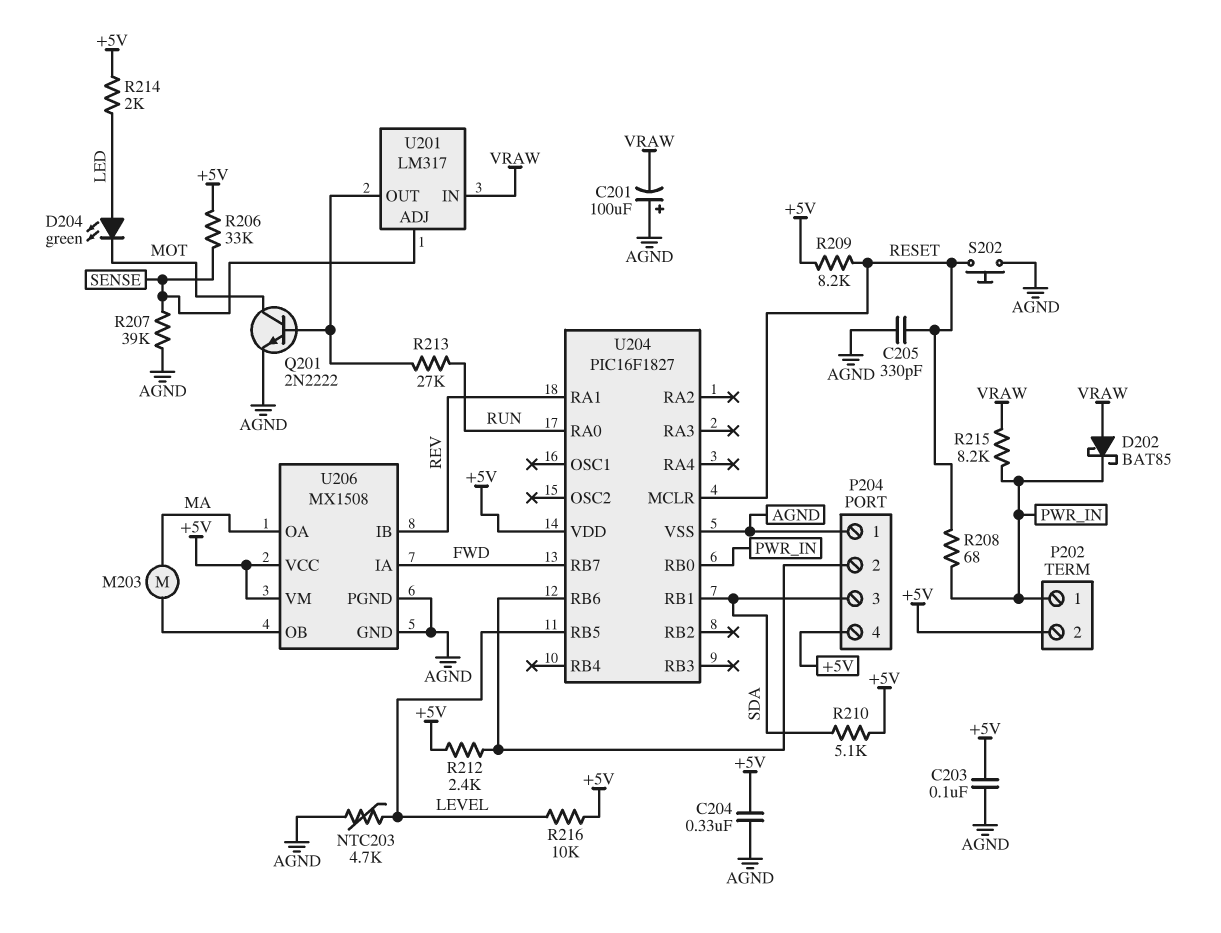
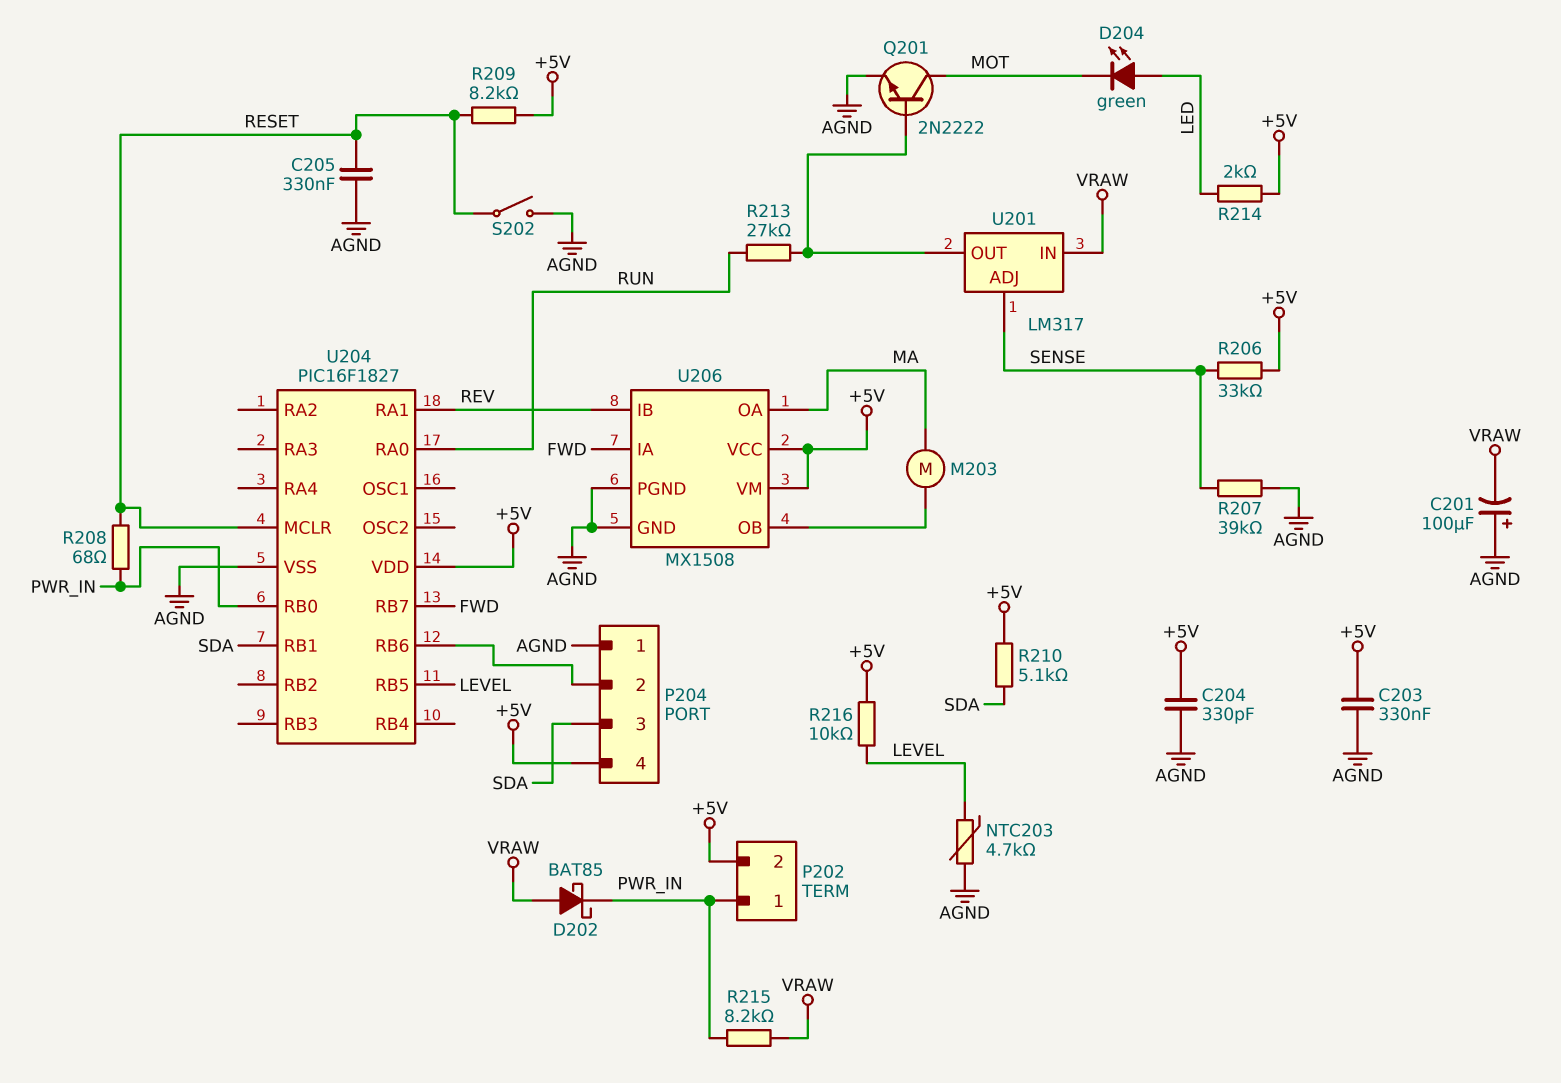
C203: 100nF (+5V, AGND) -> 330nF (+5V, AGND)
C204: 330nF (+5V, AGND) -> 330pF (+5V, AGND)
C205: 330pF (AGND, RESET) -> 330nF (AGND, RESET)
R212: 2.4k (+5V, P204/2) -> none
S202: button (AGND, RESET) -> switch (AGND, RESET)

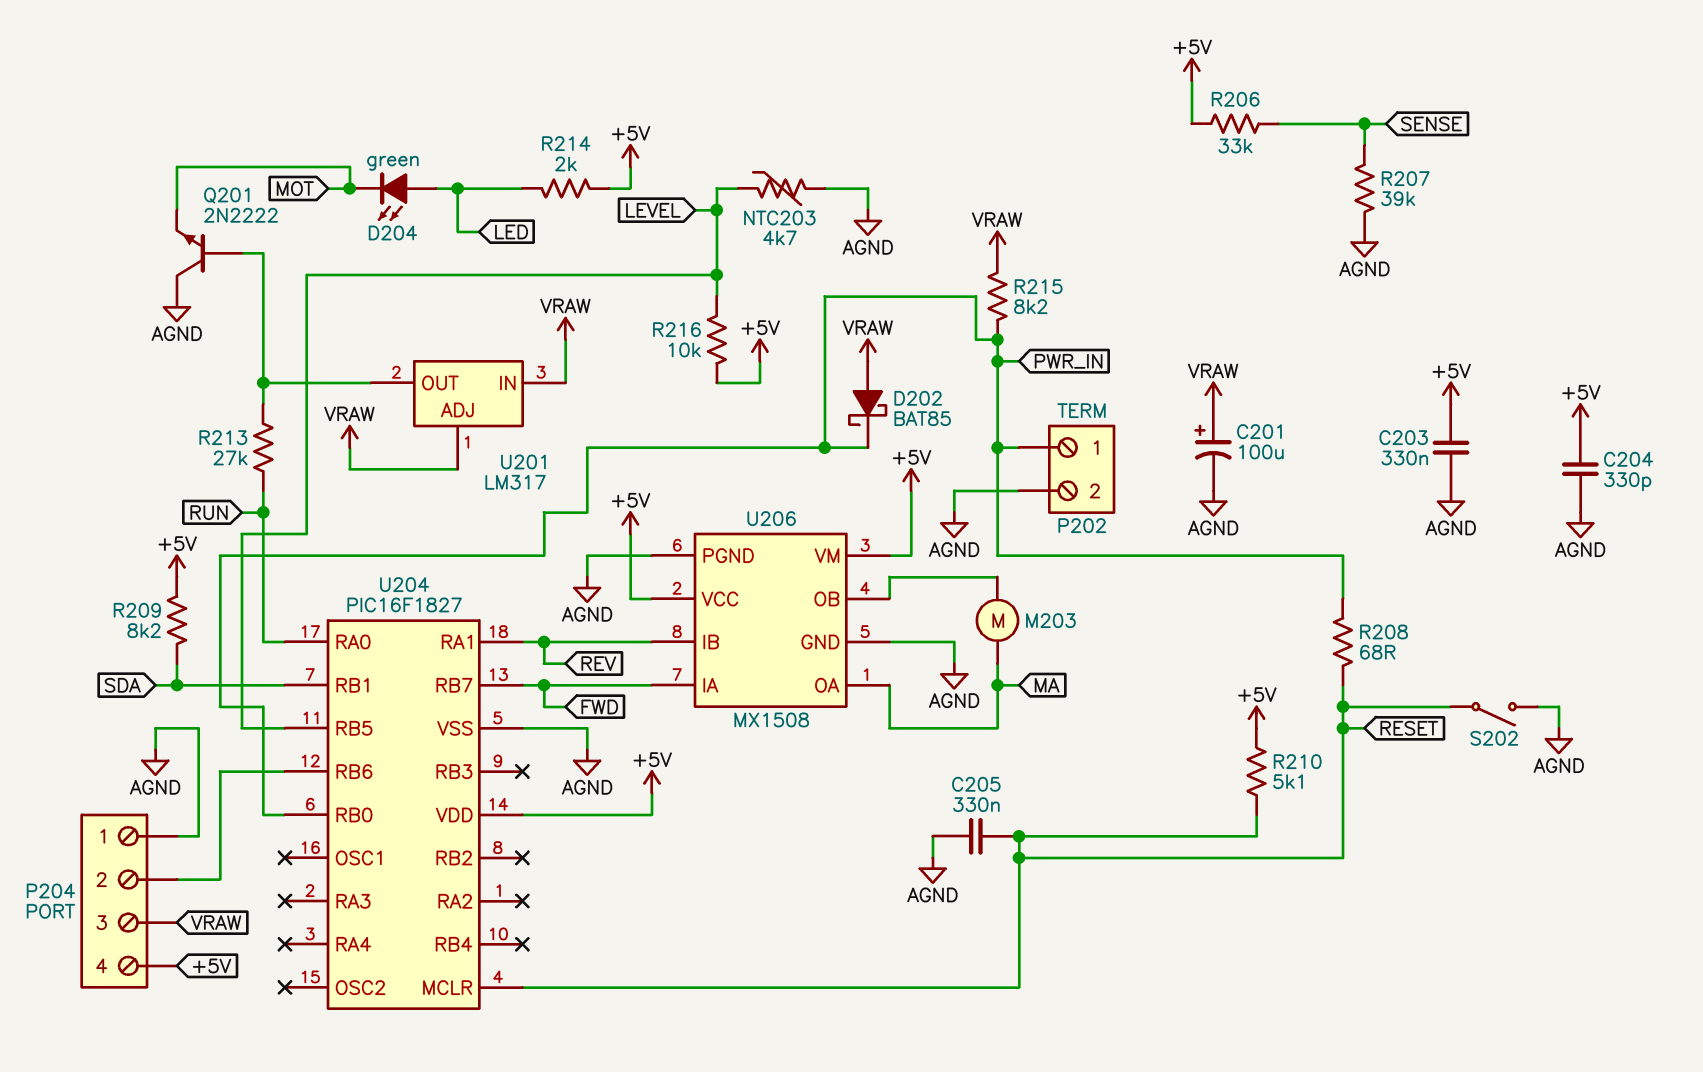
C201: 100uF (plus AGND, minus VRAW) -> 100uF (plus VRAW, minus AGND)
P202 pin 2: +5V -> AGND
P204 pin 3: SDA -> VRAW
Q201: NPN 2N2222 (B U201/OUT, C MOT, E AGND) -> NPN 2N2222 (B U201/OUT, C AGND, E MOT)
R209: 8.2k (+5V, RESET) -> 8.2k (+5V, SDA)
R210: 5.1k (+5V, SDA) -> 5.1k (+5V, RESET)
U201 pin ADJ: SENSE -> VRAW

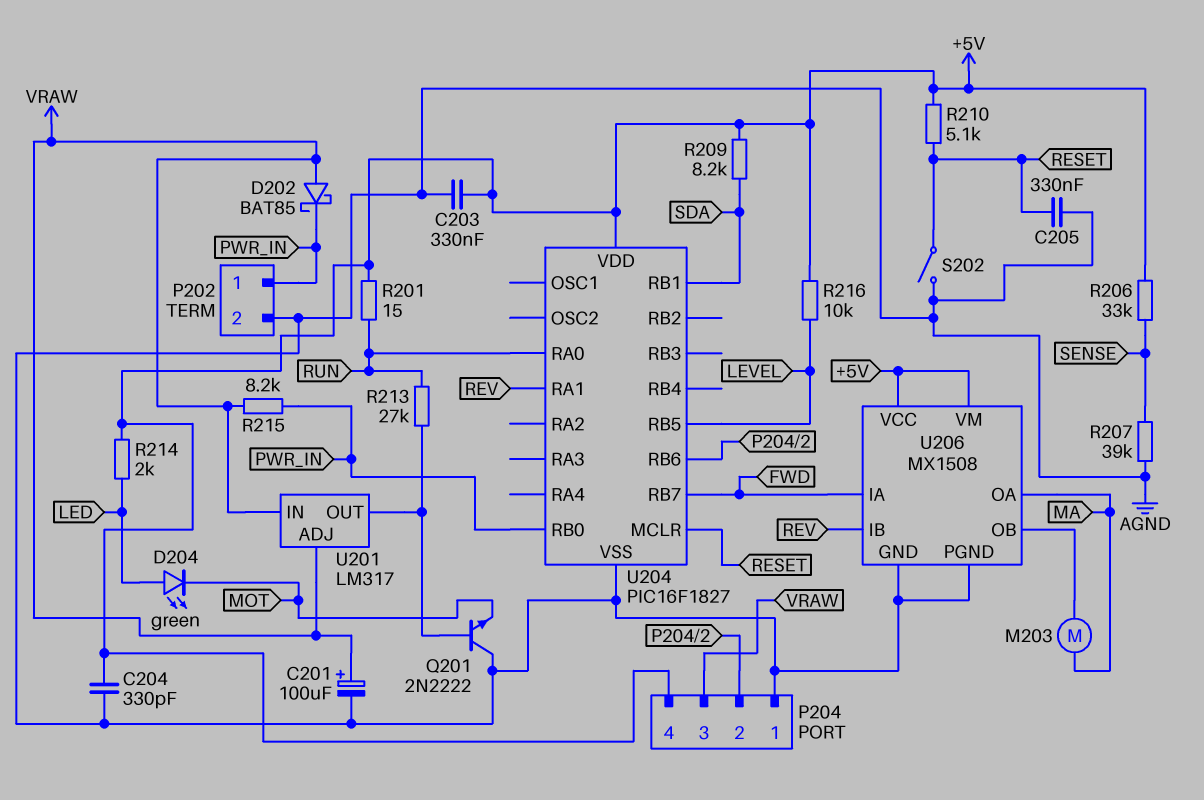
NTC203: 4.7k (AGND, LEVEL) -> none
R201: none -> 15 (+5V, RUN)
R208: 68 (PWR_IN, RESET) -> none

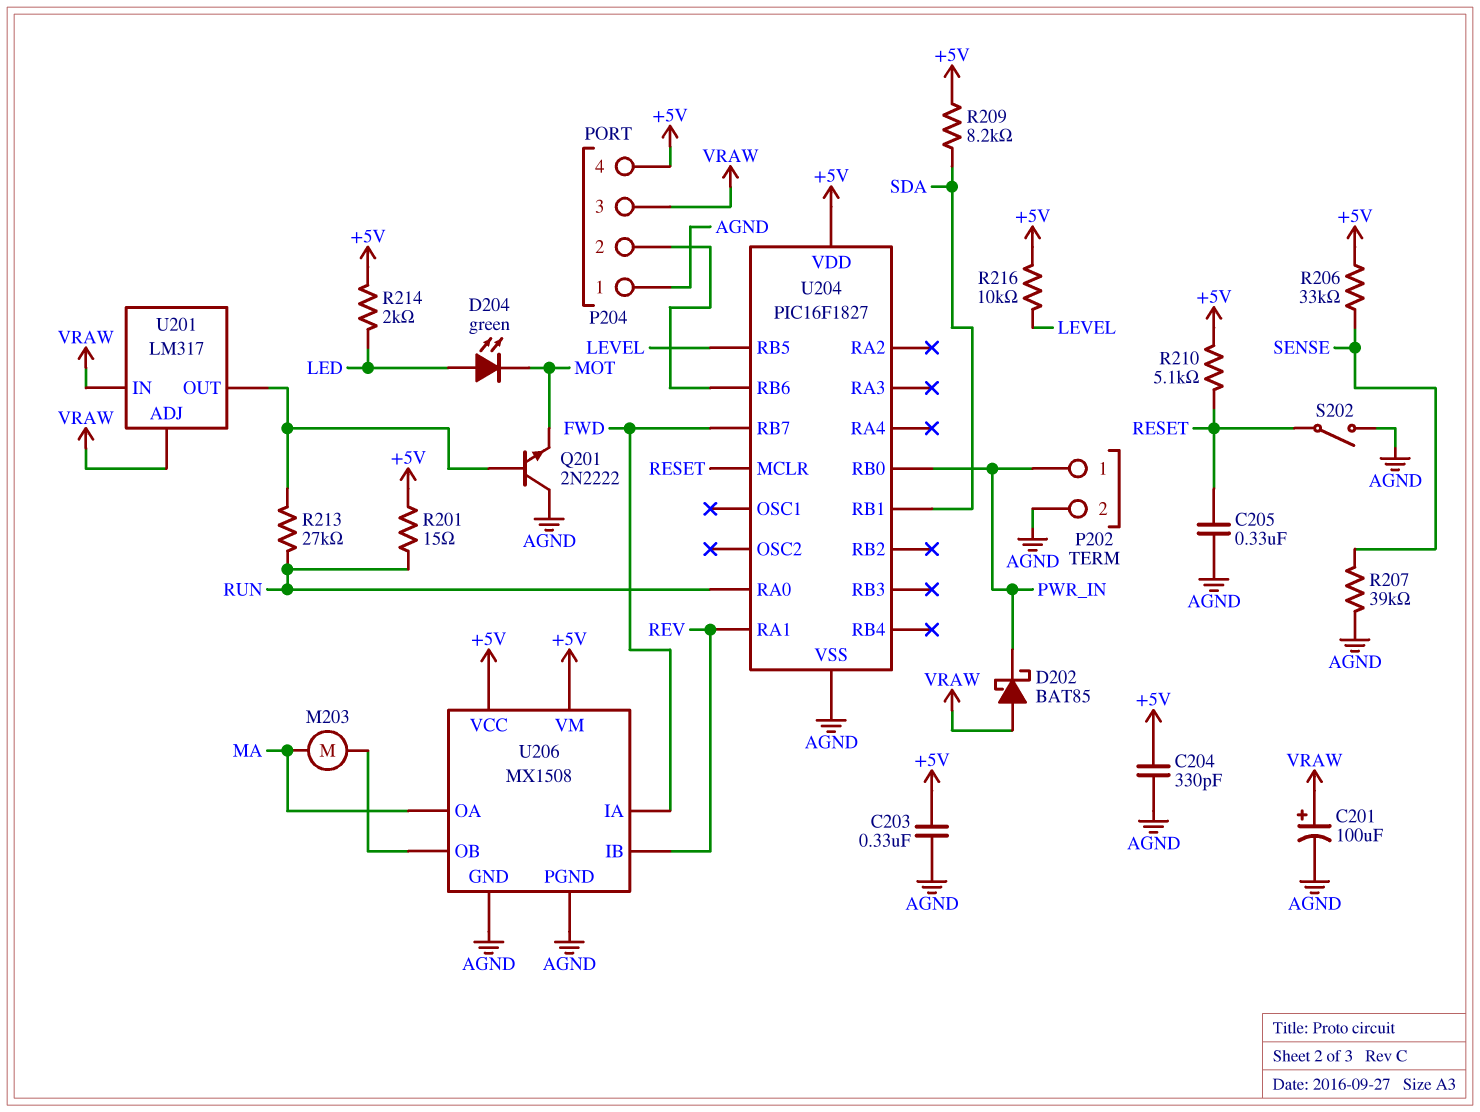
R215: 8.2k (PWR_IN, VRAW) -> none

